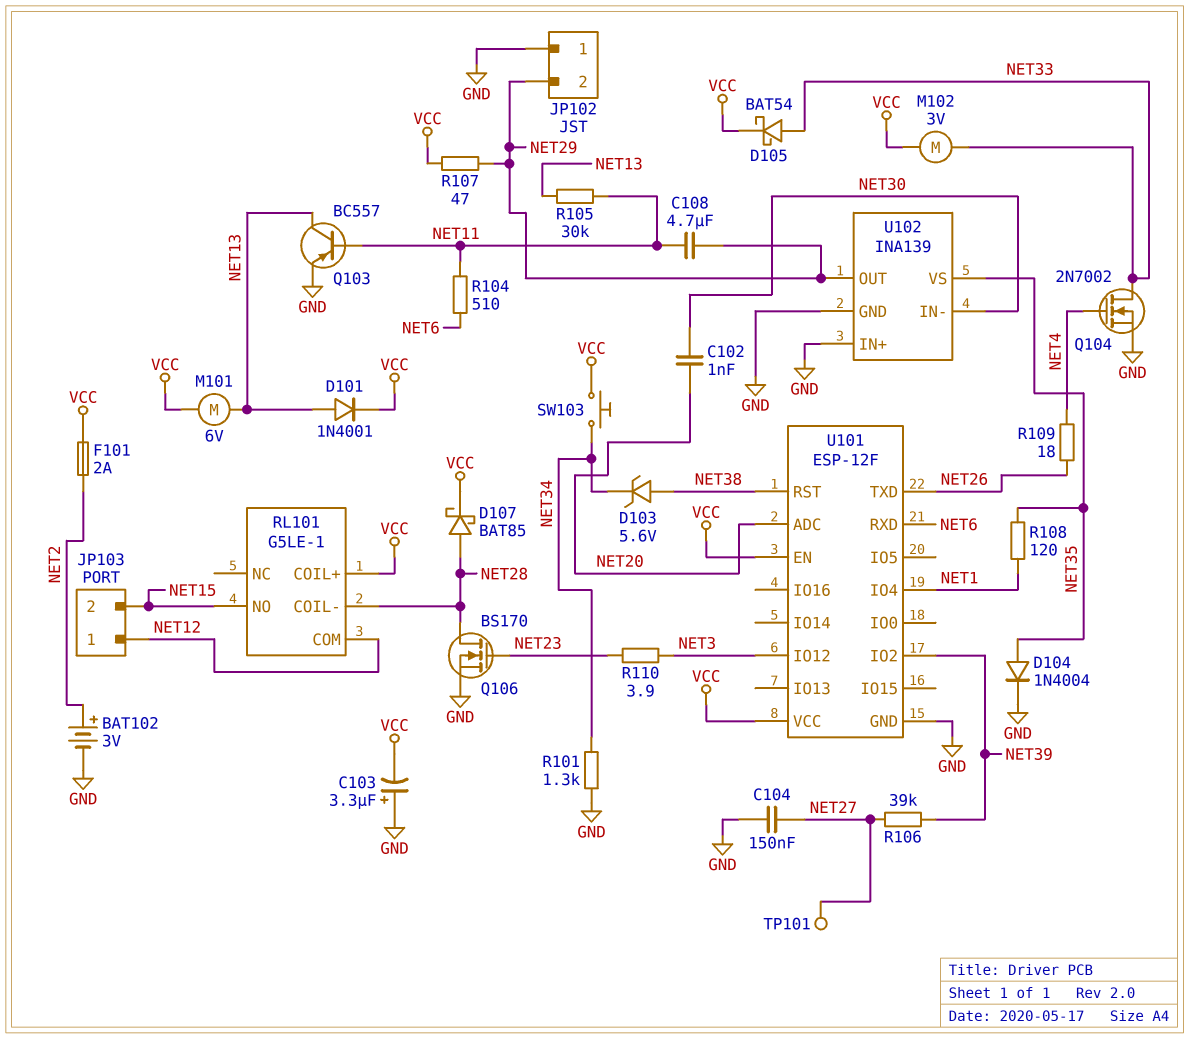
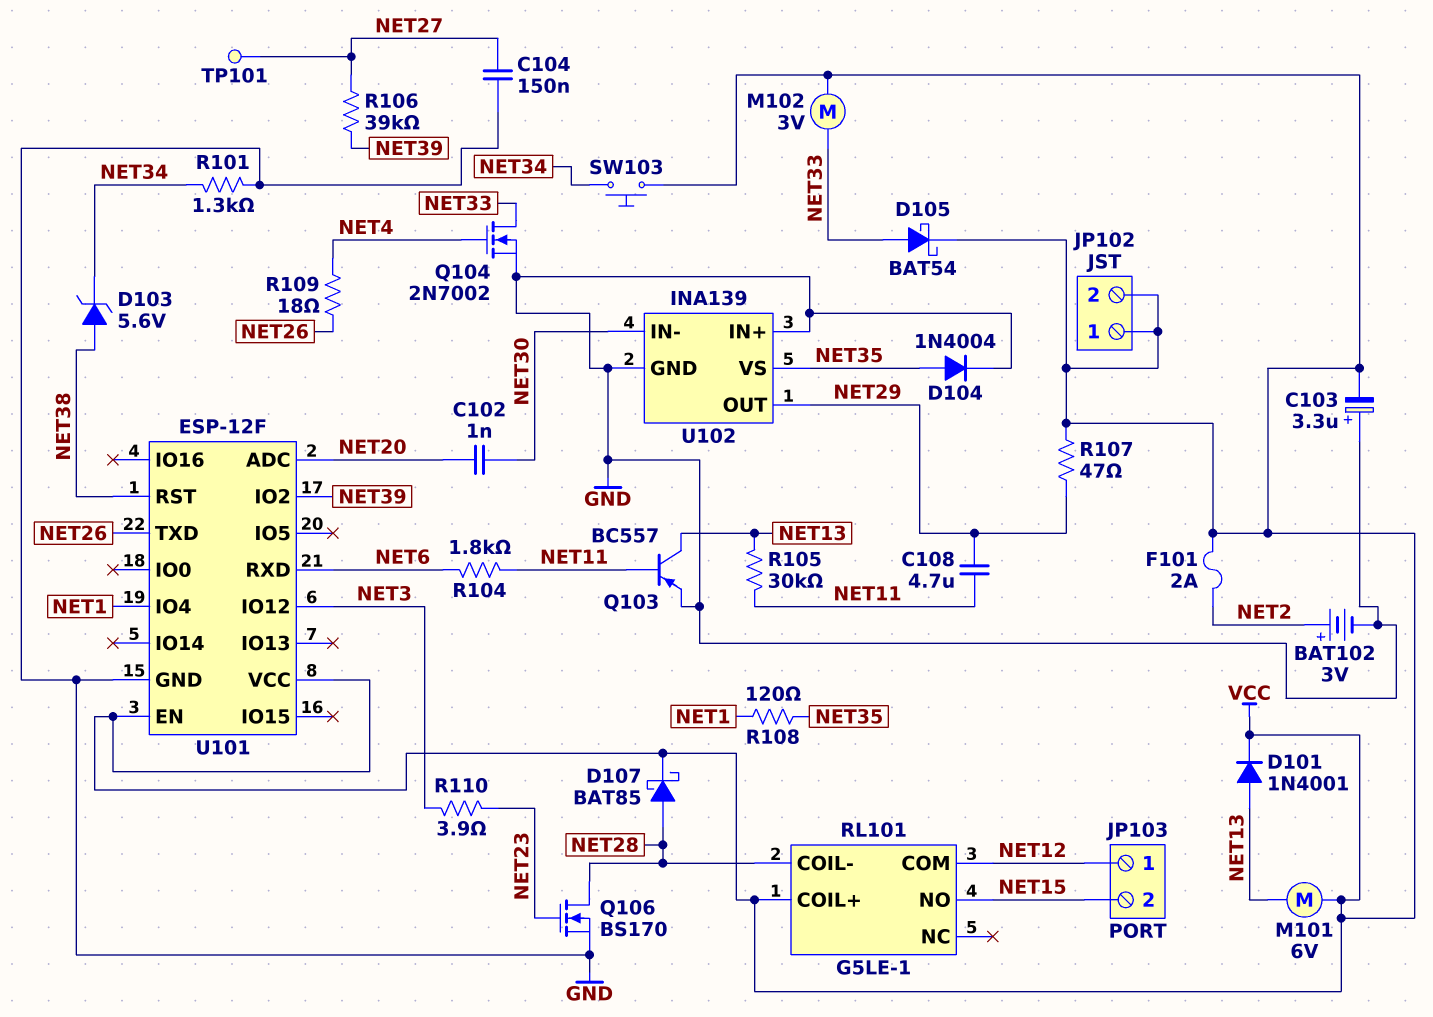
JP102 pin 1: GND -> VCC
JP102 pin 2: NET29 -> VCC
R104: 510 (NET6, NET11) -> 1.8k (NET6, NET11)

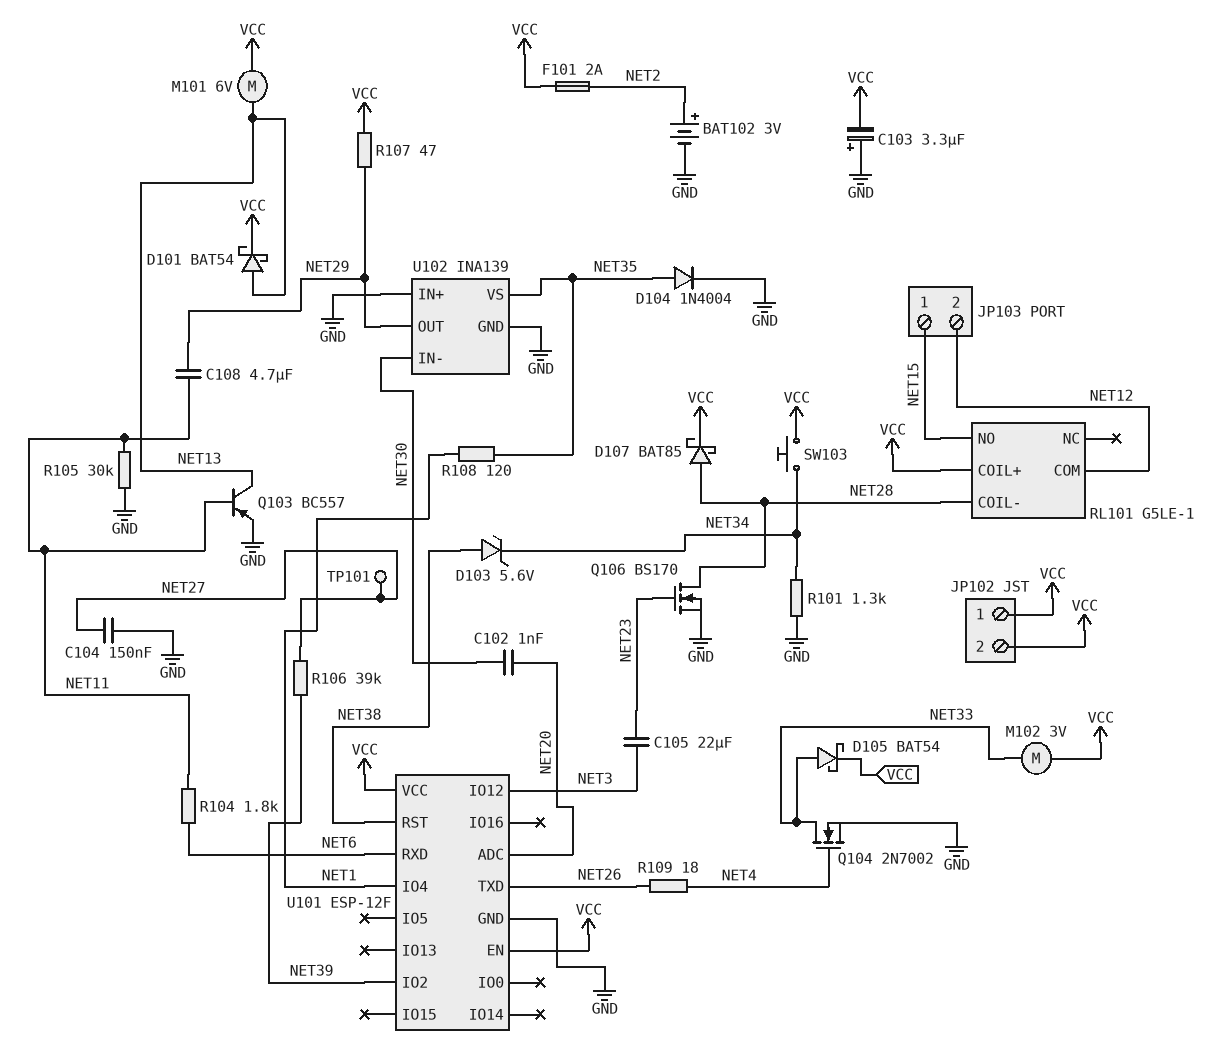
C105: none -> 22uF (NET3, NET23)
D101: diode 1N4001 (A NET13, K VCC) -> schottky BAT54 (A NET13, K VCC)
JP103 pin 1: NET12 -> NET15
JP103 pin 2: NET15 -> NET12
R105: 30k (NET11, NET13) -> 30k (GND, NET11)
R110: 3.9 (NET3, NET23) -> none

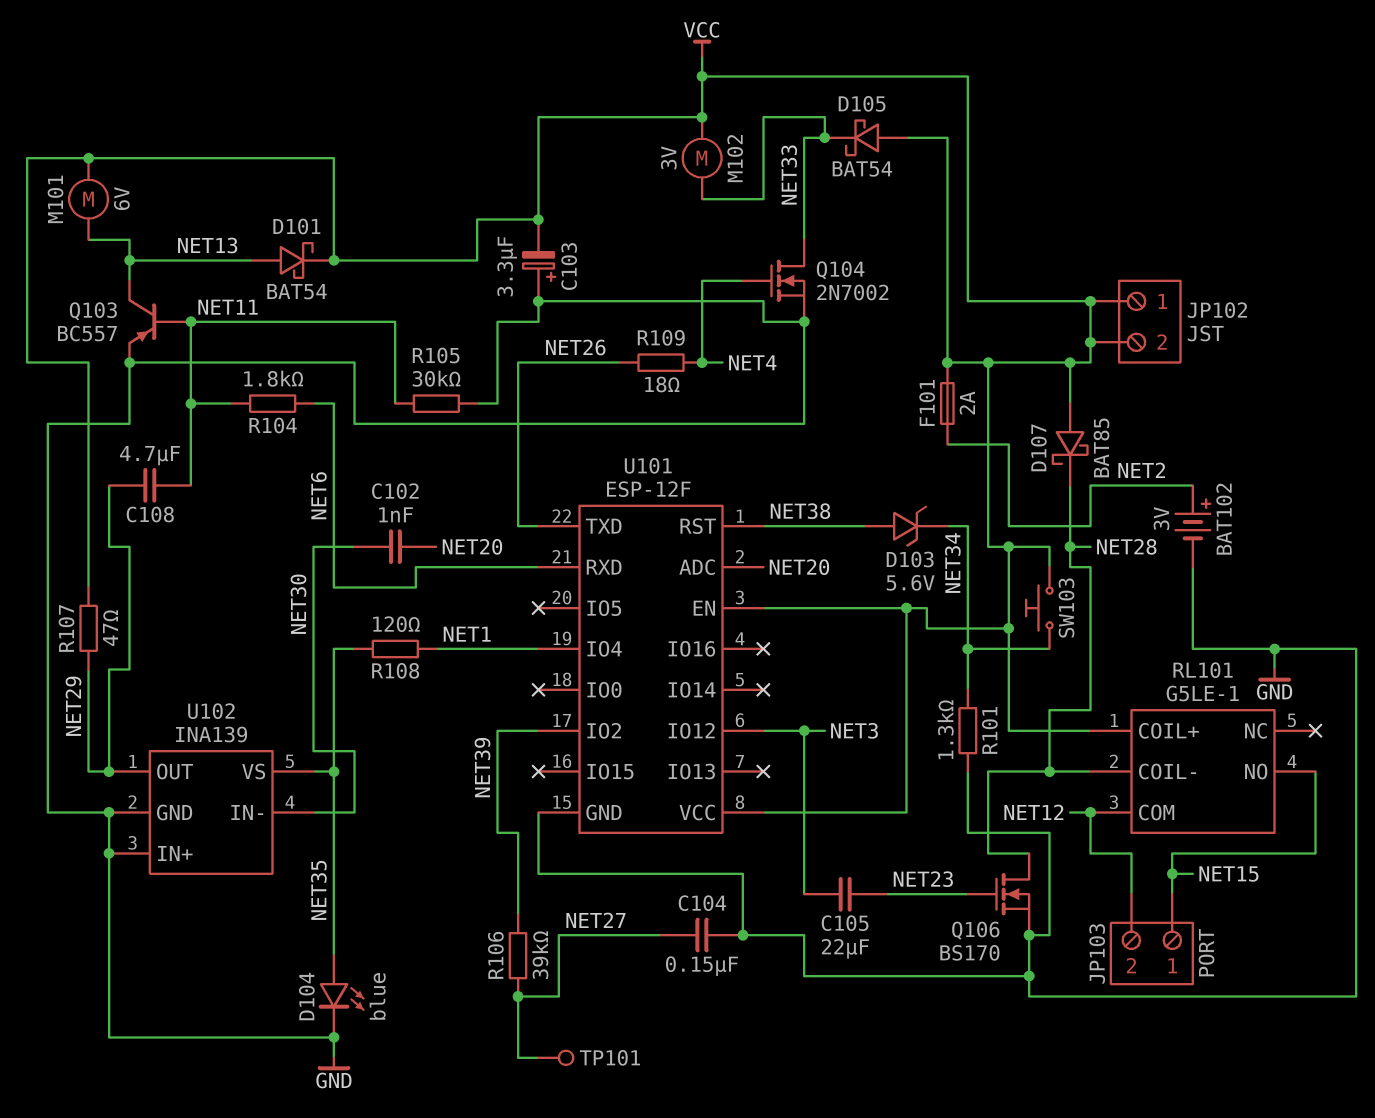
D104: diode 1N4004 (A NET35, K GND) -> LED blue (A NET35, K GND)
D105: schottky BAT54 (A NET33, K VCC) -> schottky BAT54 (A VCC, K NET33)
D107: schottky BAT85 (A NET28, K VCC) -> schottky BAT85 (A VCC, K NET28)

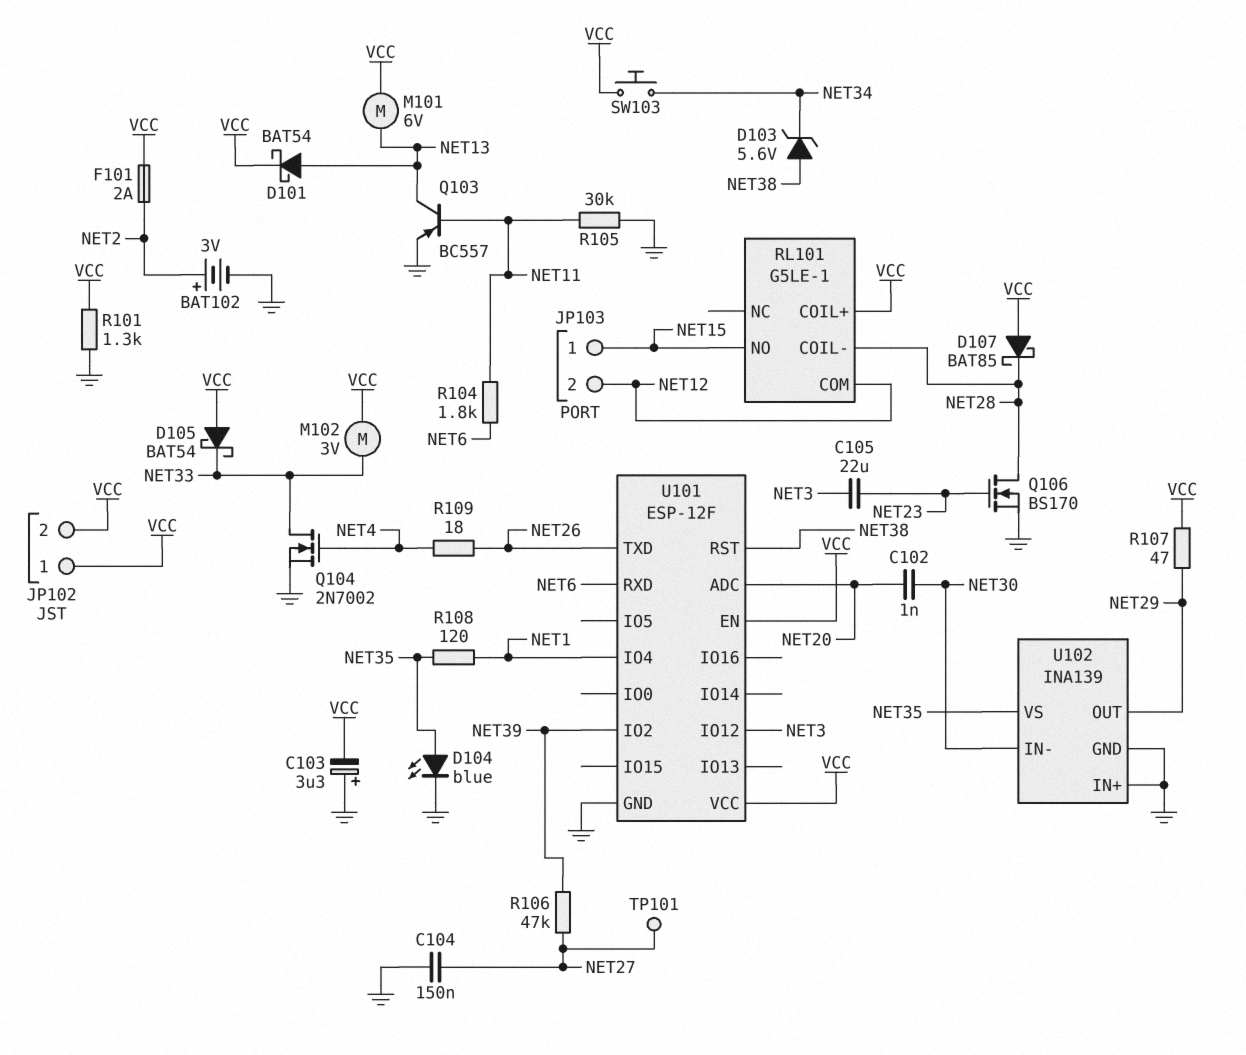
C108: 4.7uF (NET11, NET29) -> none
R101: 1.3k (GND, NET34) -> 1.3k (GND, VCC)
R106: 39k (NET27, NET39) -> 47k (NET27, NET39)

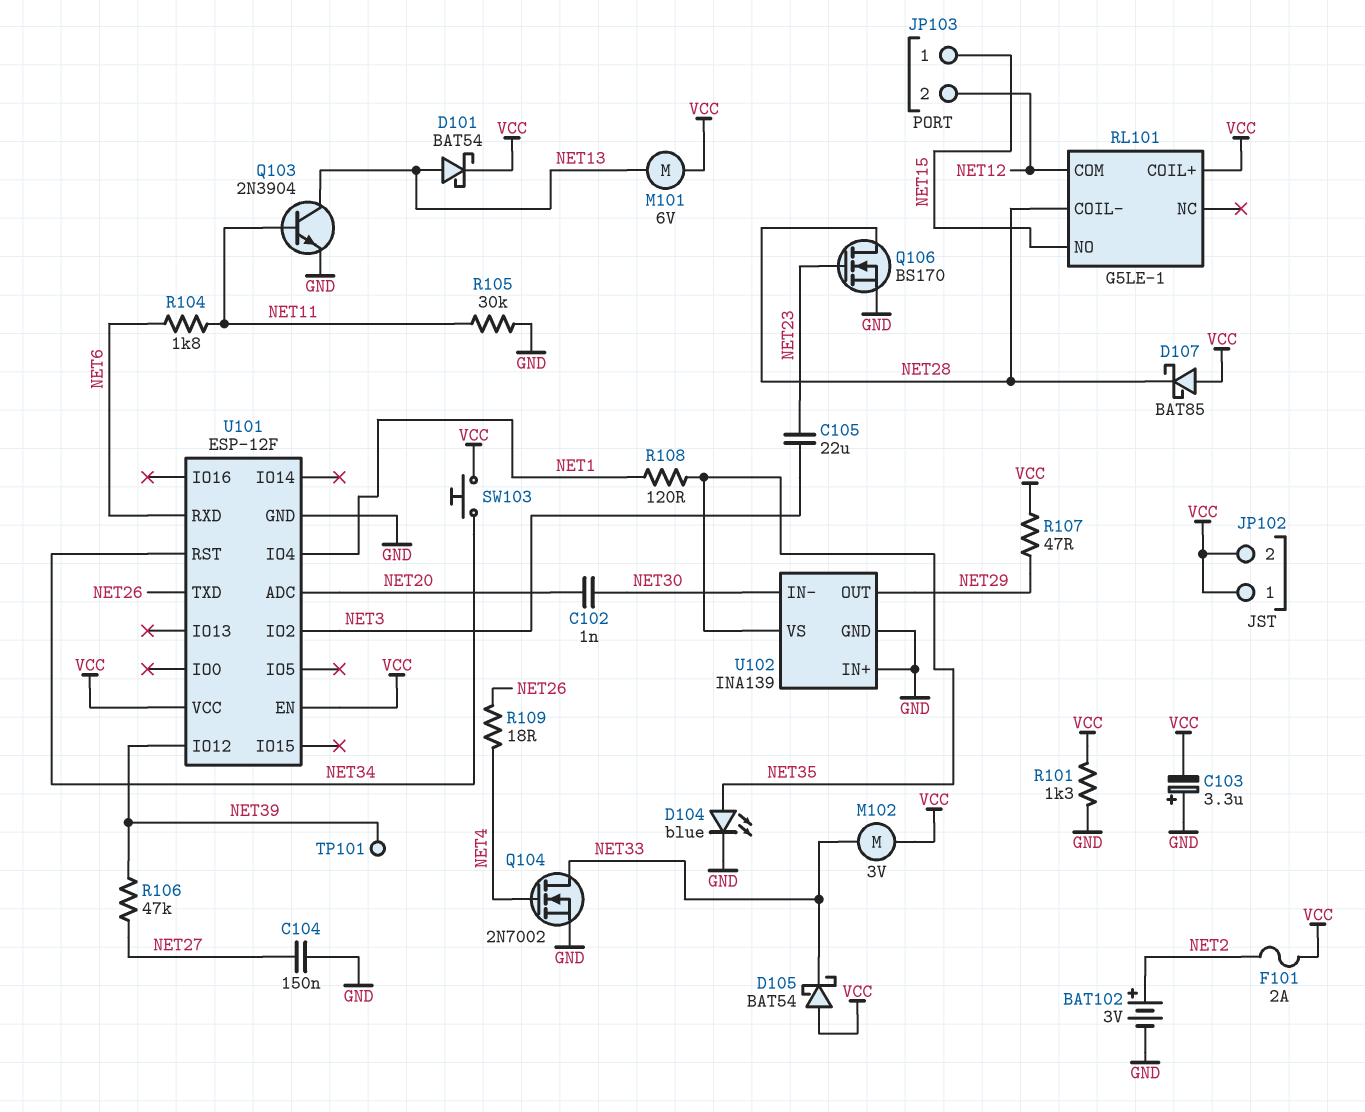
D103: zener 5.6V (A NET38, K NET34) -> none
Q103: PNP BC557 (B NET11, C NET13, E GND) -> NPN 2N3904 (B NET11, C NET13, E GND)
TP101: test point (NET27) -> test point (NET39)
U101 pin IO2: NET39 -> NET3
U101 pin IO12: NET3 -> NET39
U101 pin RST: NET38 -> NET34

